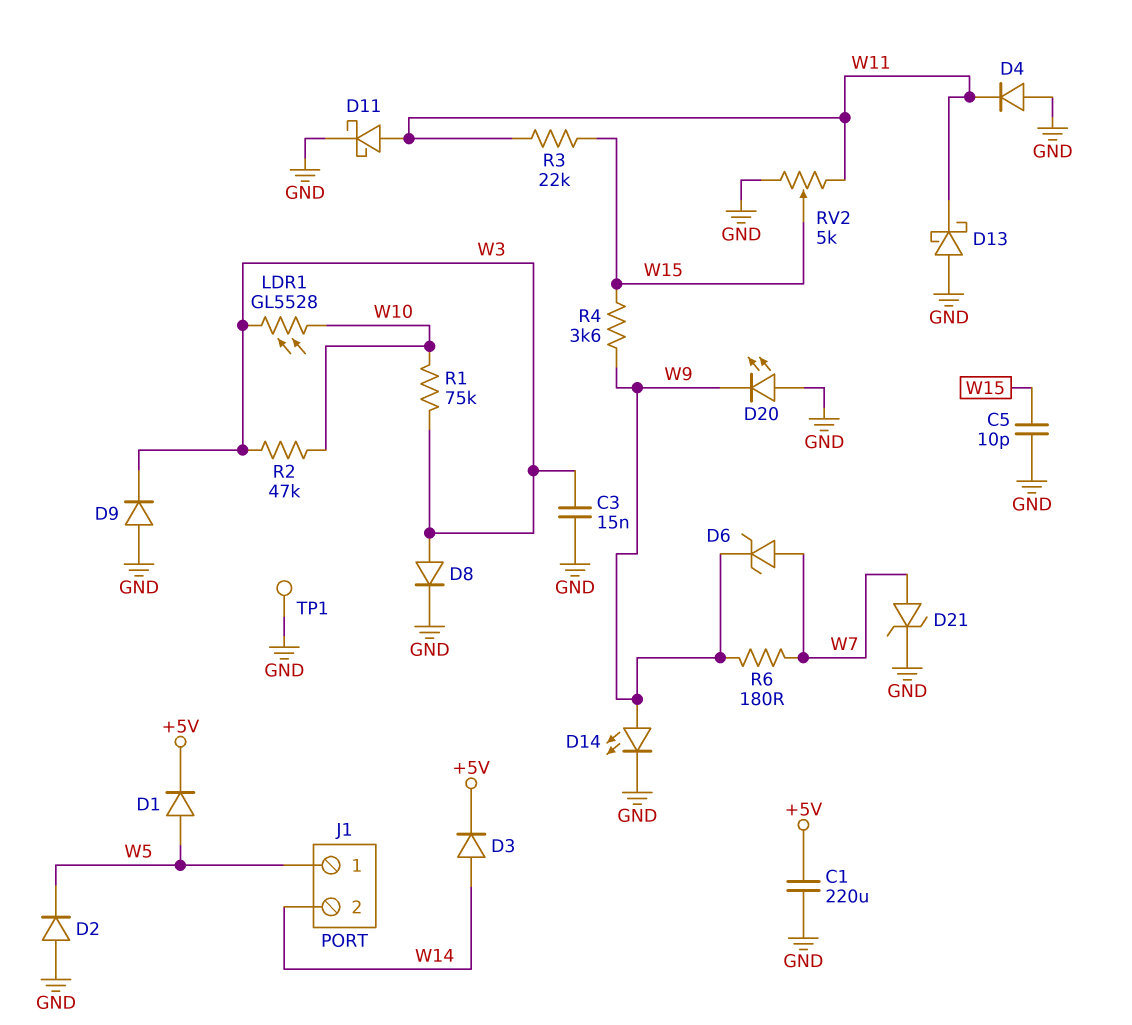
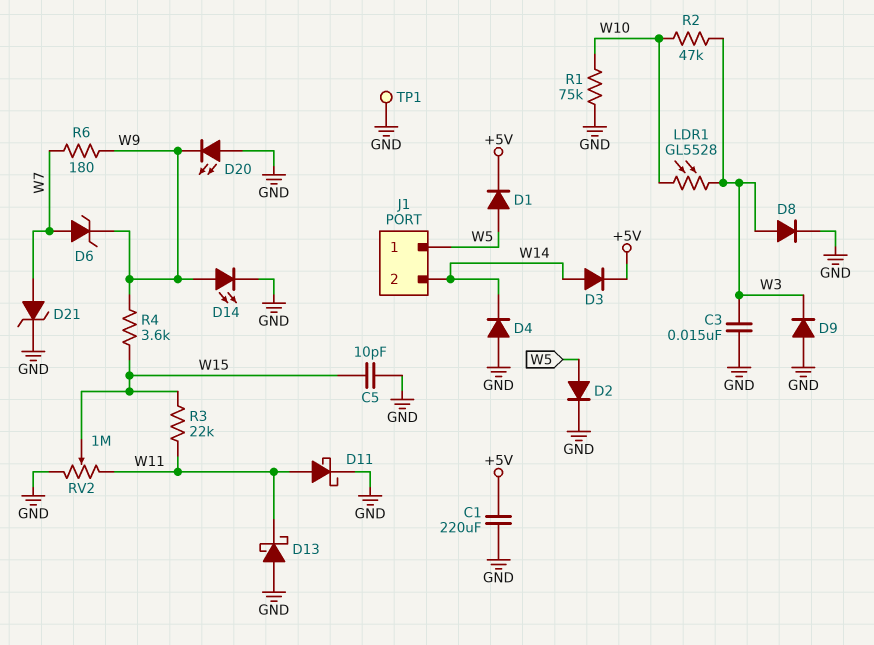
D2: diode (A GND, K W5) -> diode (A W5, K GND)
D4: diode (A GND, K W11) -> diode (A GND, K W14)
R1: 75k (W3, W10) -> 75k (GND, W10)
RV2: 5k (GND, W11, wiper W15) -> 1M (GND, W11, wiper W15)

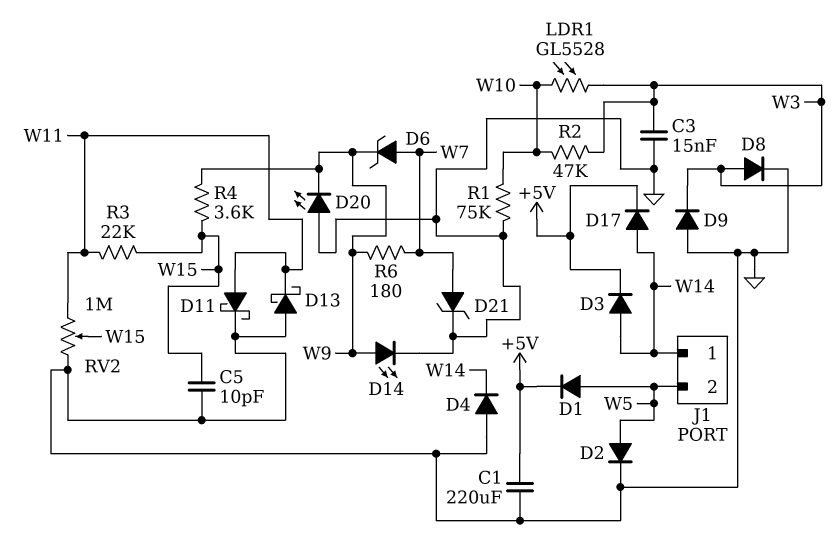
D17: none -> diode (A W14, K +5V)
J1 pin 1: W5 -> W14
J1 pin 2: W14 -> W5
TP1: test point (GND) -> none

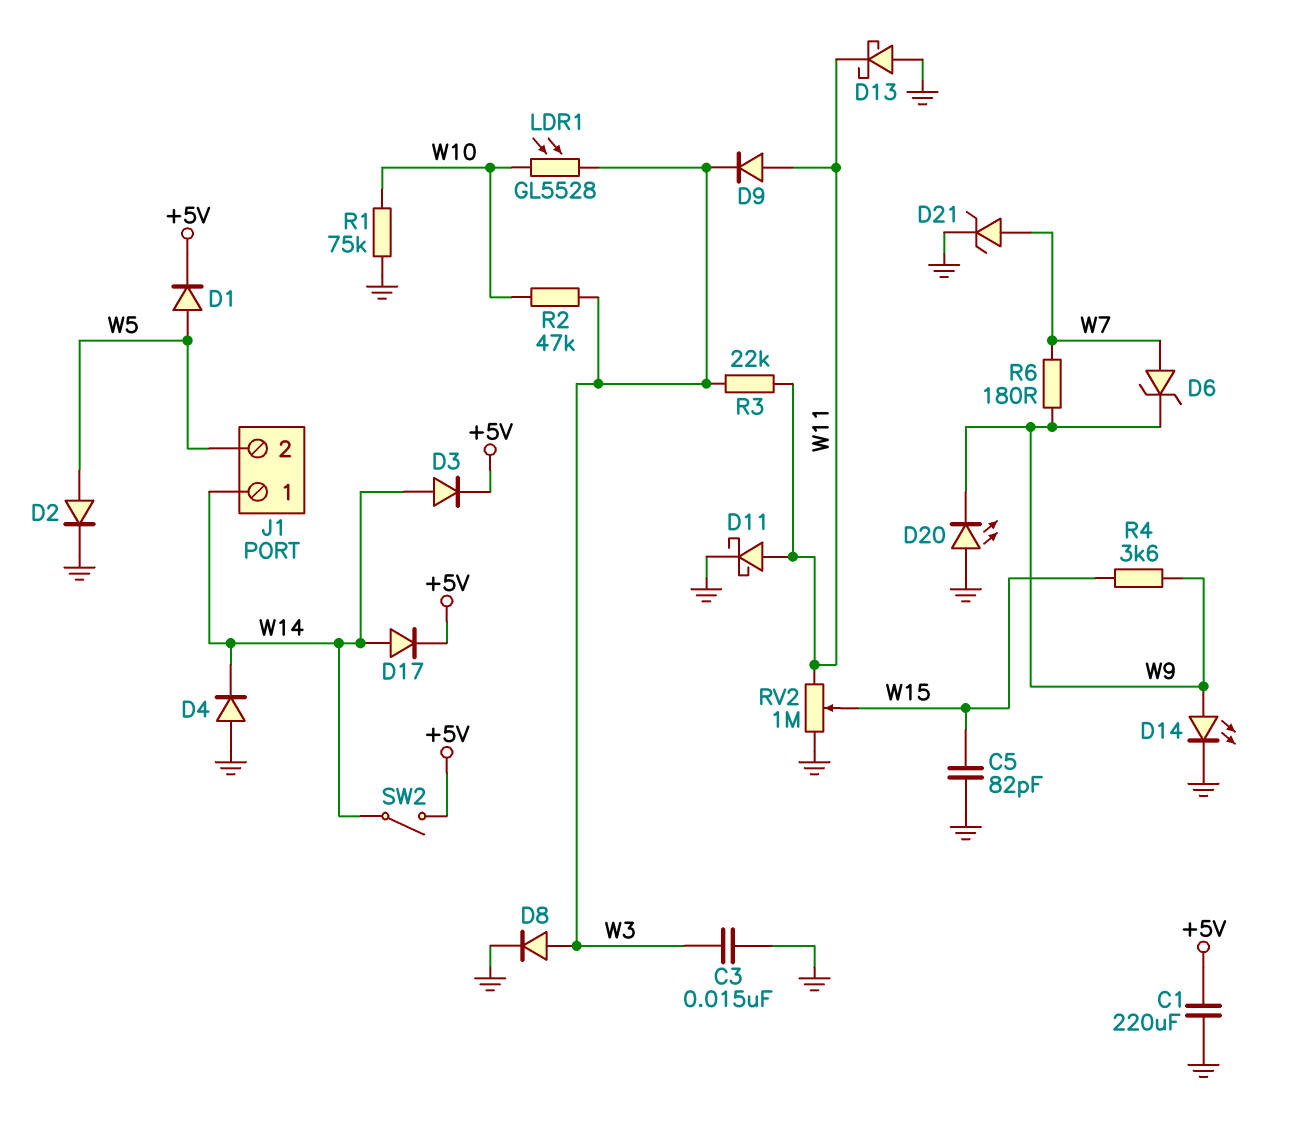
C5: 10pF (GND, W15) -> 82pF (GND, W15)
D9: diode (A GND, K W3) -> diode (A W11, K W3)
R3: 22k (W11, W15) -> 22k (W3, W11)
SW2: none -> switch (+5V, W14)

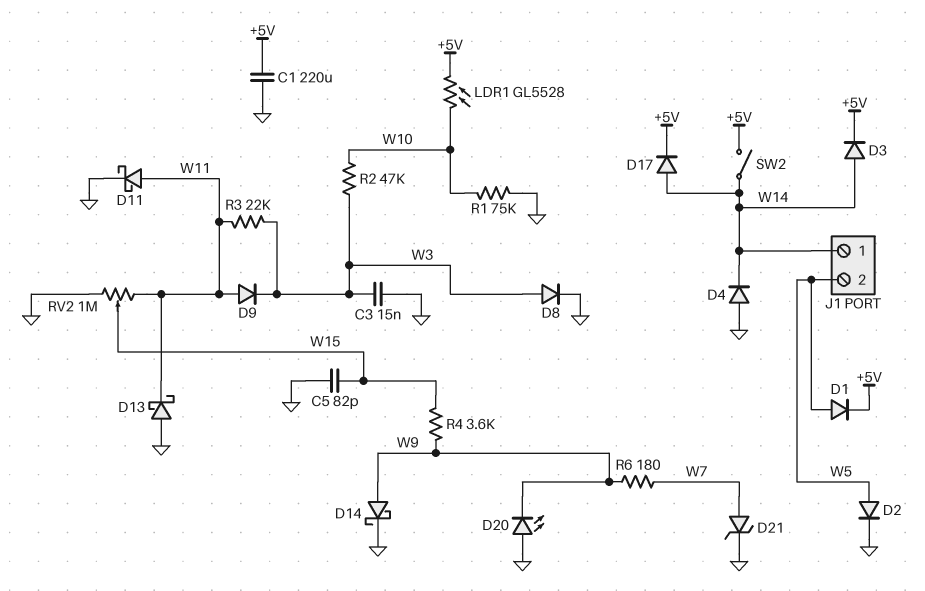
D6: zener (A W7, K W9) -> none
D14: LED (A W9, K GND) -> schottky (A W9, K GND)
LDR1: GL5528 (W3, W10) -> GL5528 (+5V, W10)

